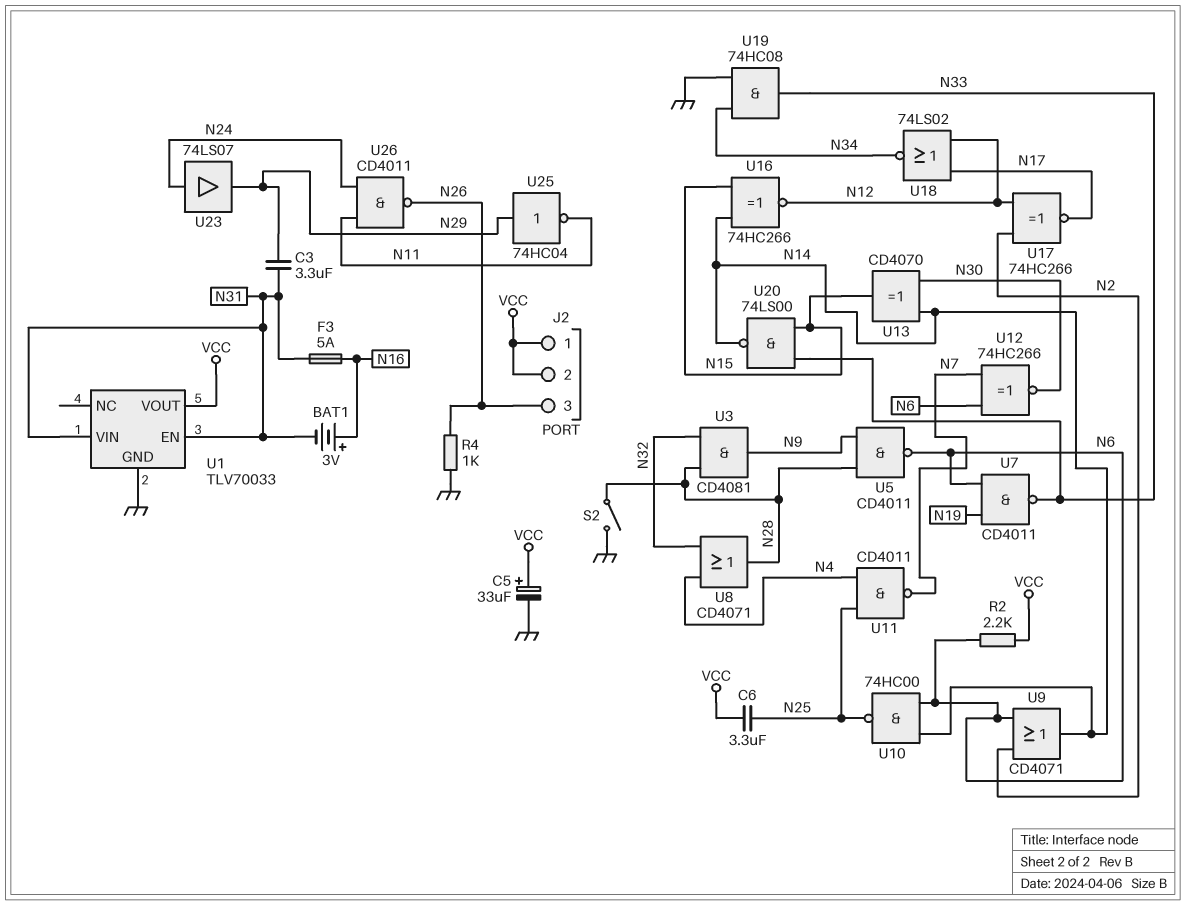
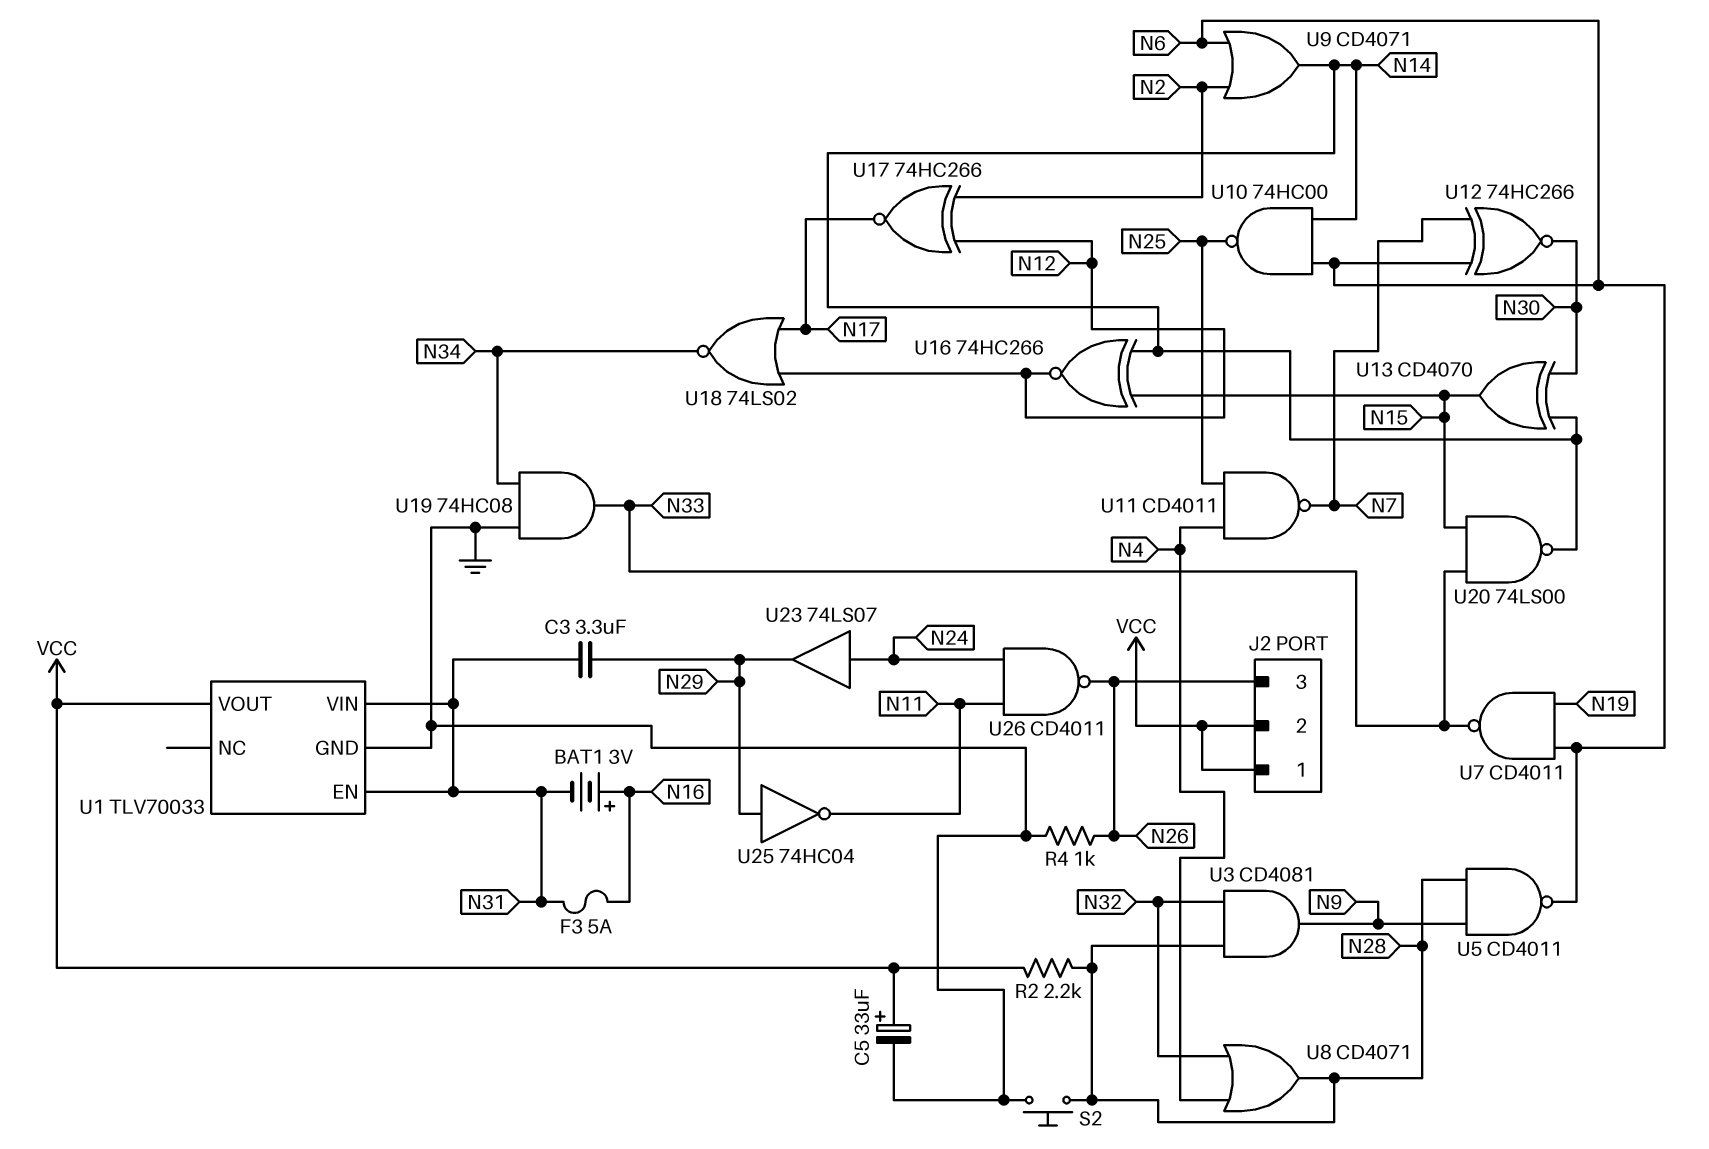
C6: 3.3uF (N25, VCC) -> none
R2: 2.2k (N6, VCC) -> 2.2k (N28, VCC)
S2: switch (GND, N28) -> button (GND, N28)

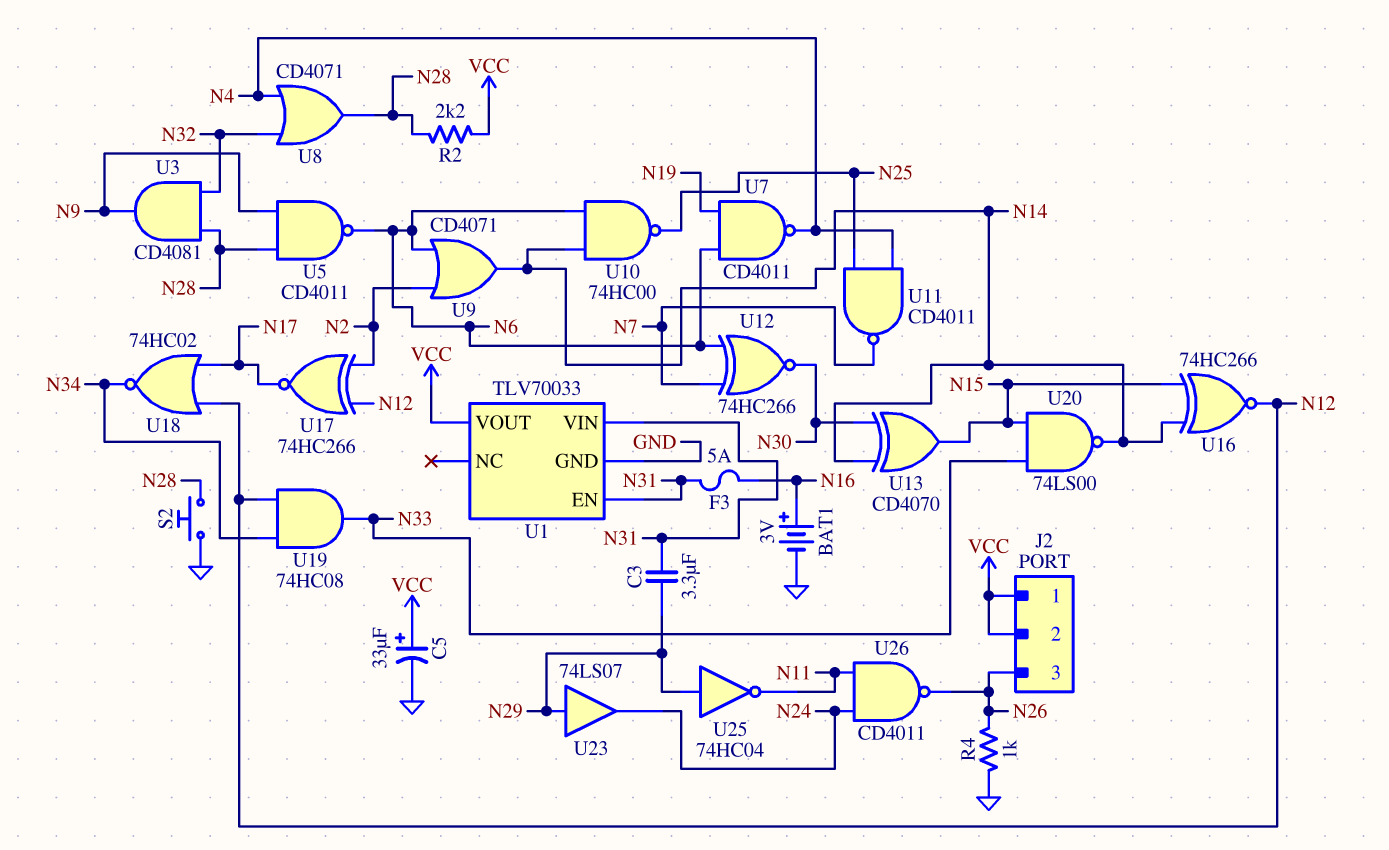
BAT1: 3V (plus N16, minus N31) -> 3V (plus N16, minus GND)
U7: NAND CD4011 (in N6, in N19, out N33) -> NAND CD4011 (in N6, in N19, out N4)
U18: NOR 74LS02 (in N12, in N17, out N34) -> NOR 74HC02 (in N12, in N17, out N34)
U19: AND 74HC08 (in GND, in N34, out N33) -> AND 74HC08 (in N12, in N34, out N33)
U23: buffer 74LS07 (in N24, out N29) -> buffer 74LS07 (in N29, out N24)

